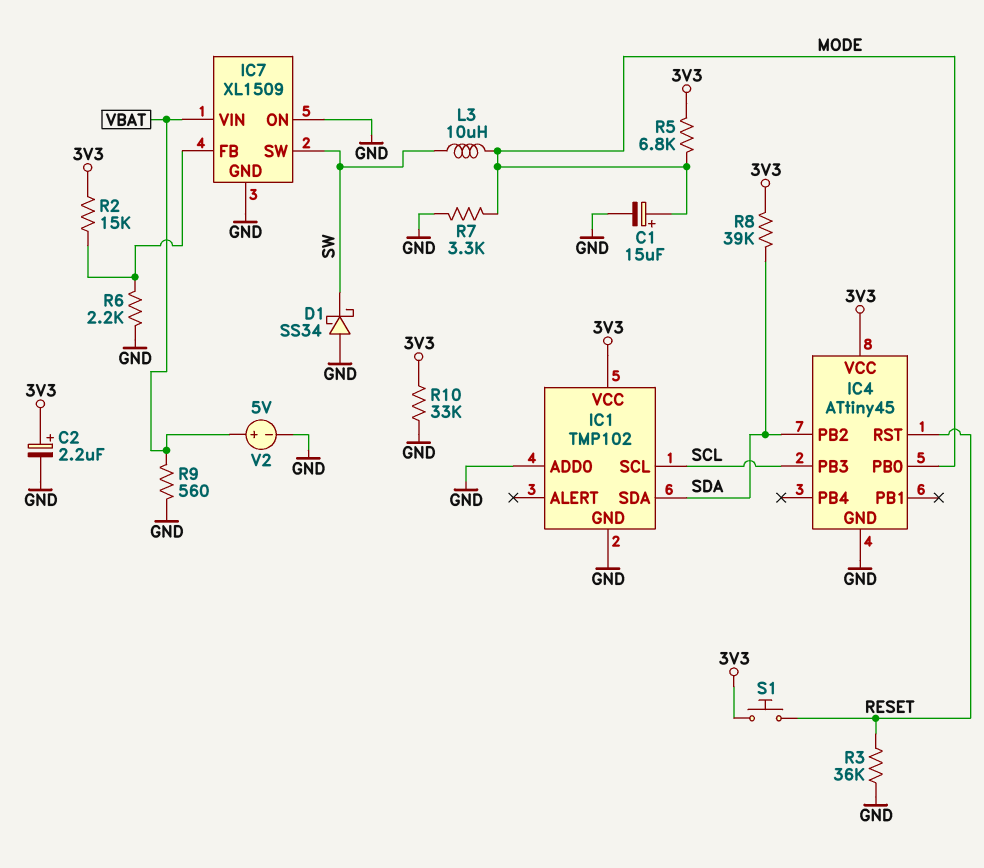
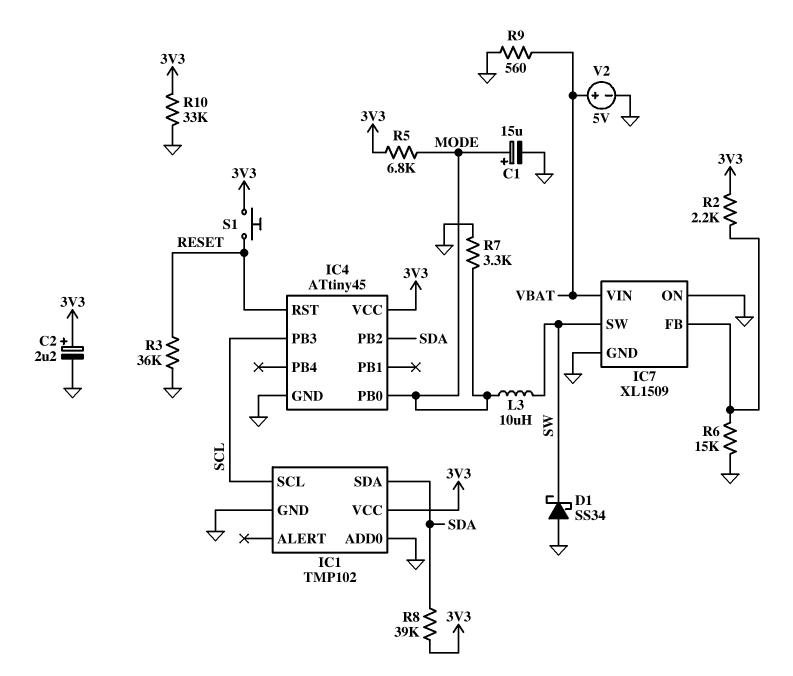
R2: 15k (3V3, IC7/FB) -> 2.2k (3V3, IC7/FB)
R6: 2.2k (GND, IC7/FB) -> 15k (GND, IC7/FB)

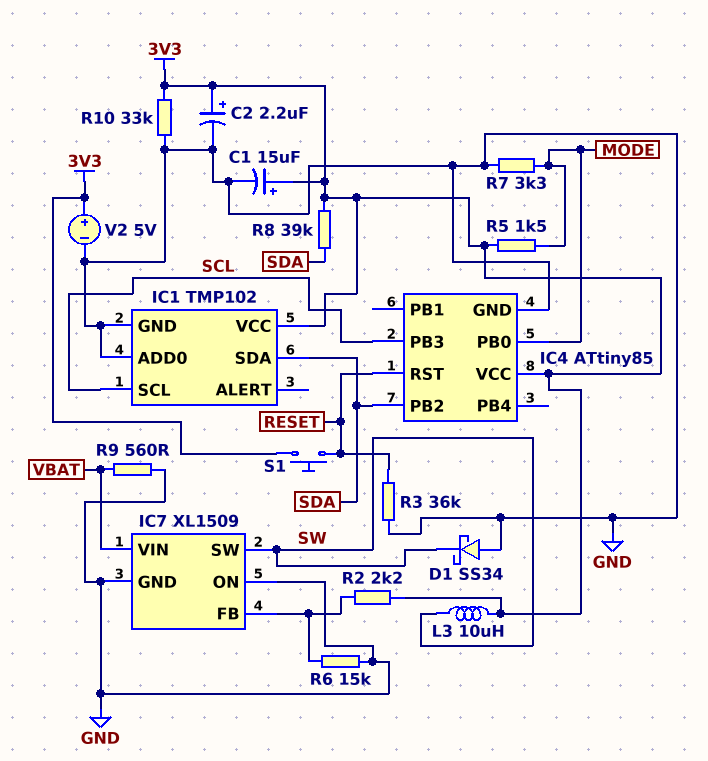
C1: 15uF (plus MODE, minus GND) -> 15uF (plus 3V3, minus GND)
IC4: ATtiny45 -> ATtiny85
L3: 10uH (MODE, SW) -> 10uH (3V3, SW)
R5: 6.8k (3V3, MODE) -> 1.5k (3V3, MODE)
V2: 5V (plus VBAT, minus GND) -> 5V (plus 3V3, minus GND)

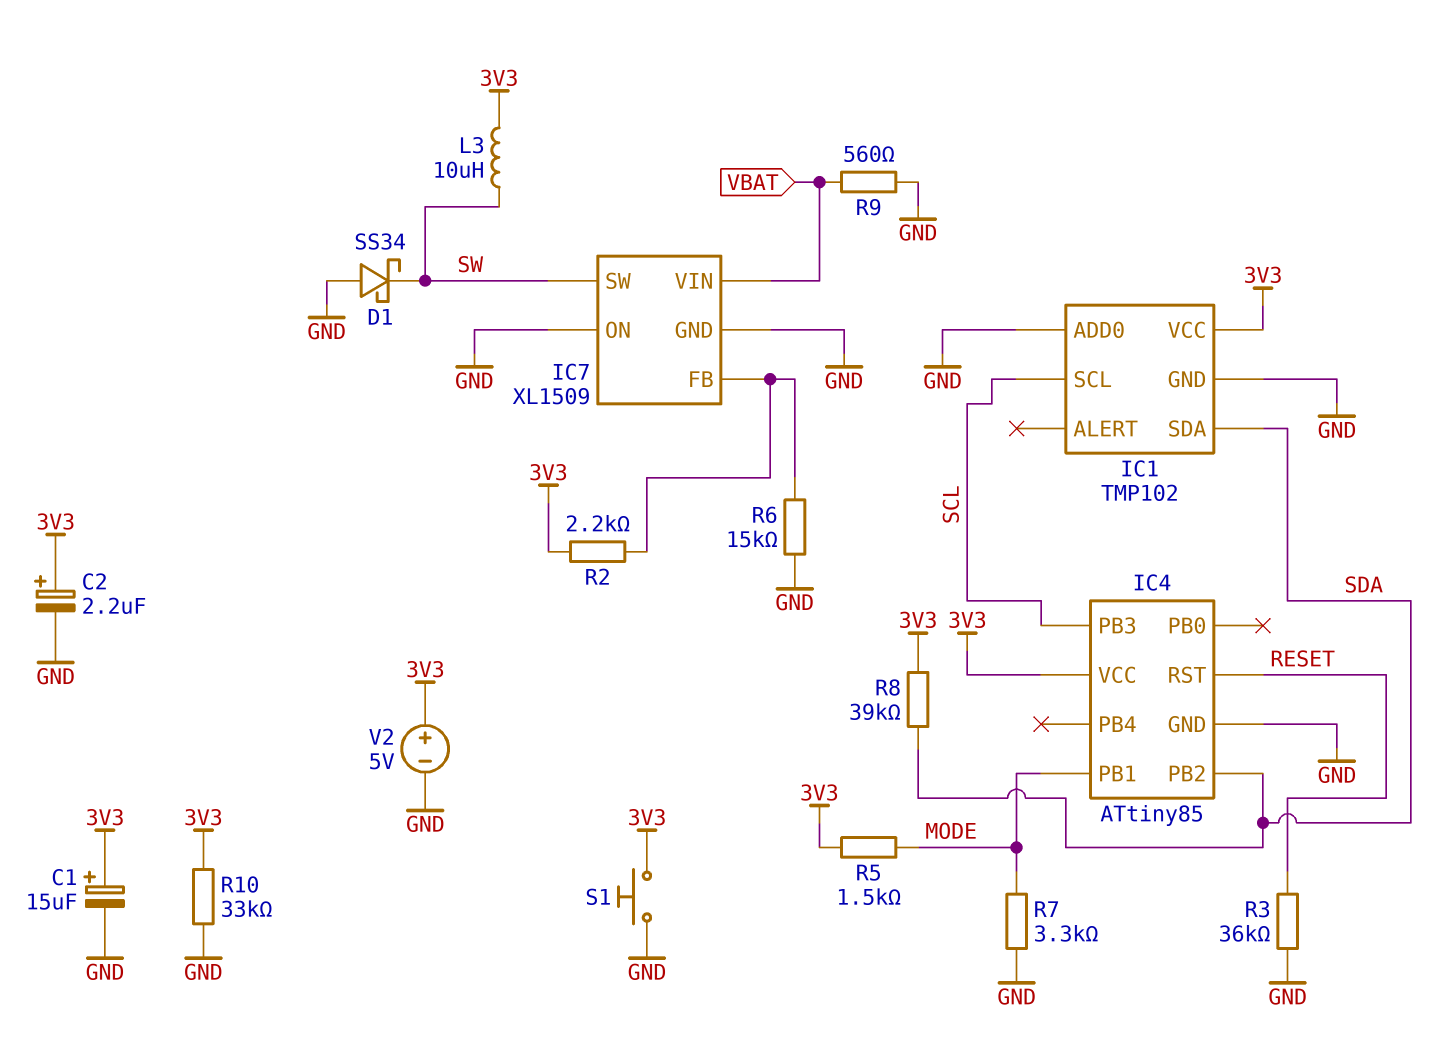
IC4 pin PB0: MODE -> none
IC4 pin PB1: none -> MODE
S1: button (3V3, RESET) -> button (3V3, GND)

